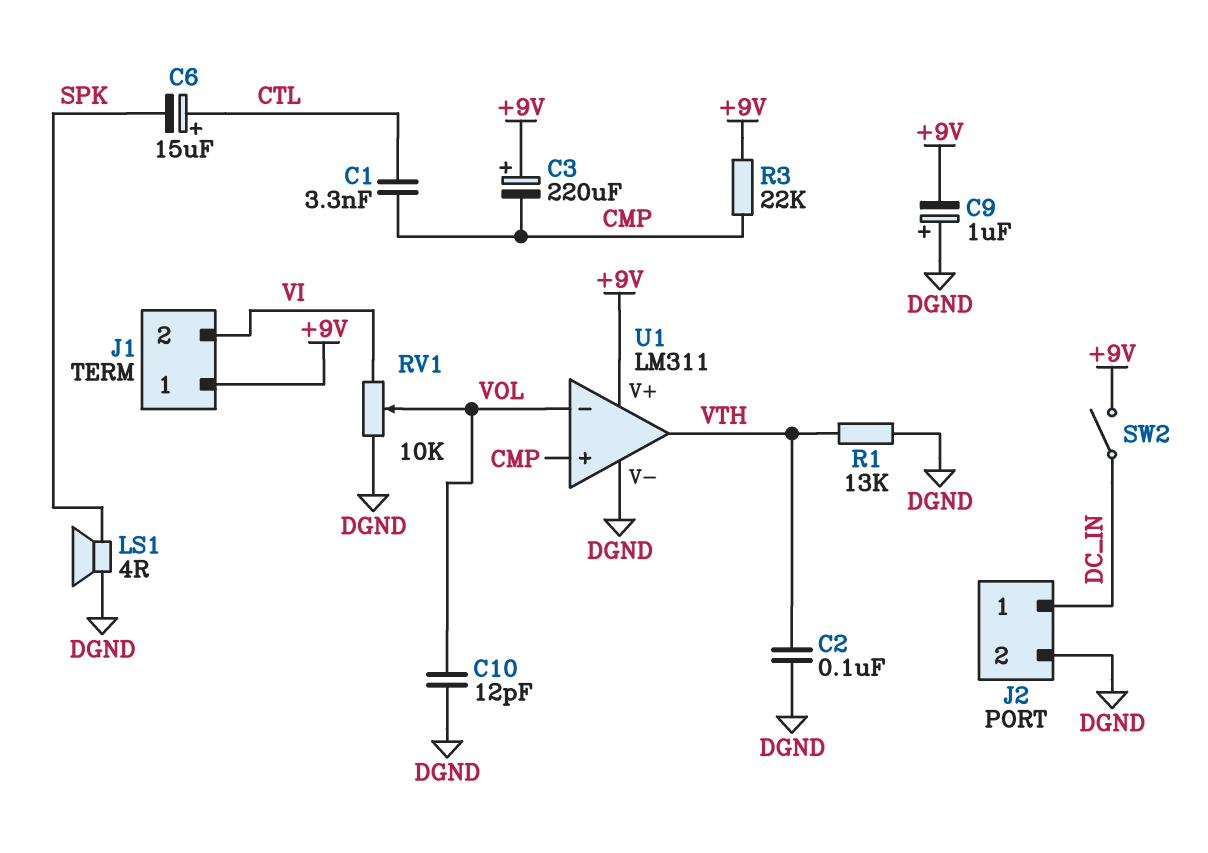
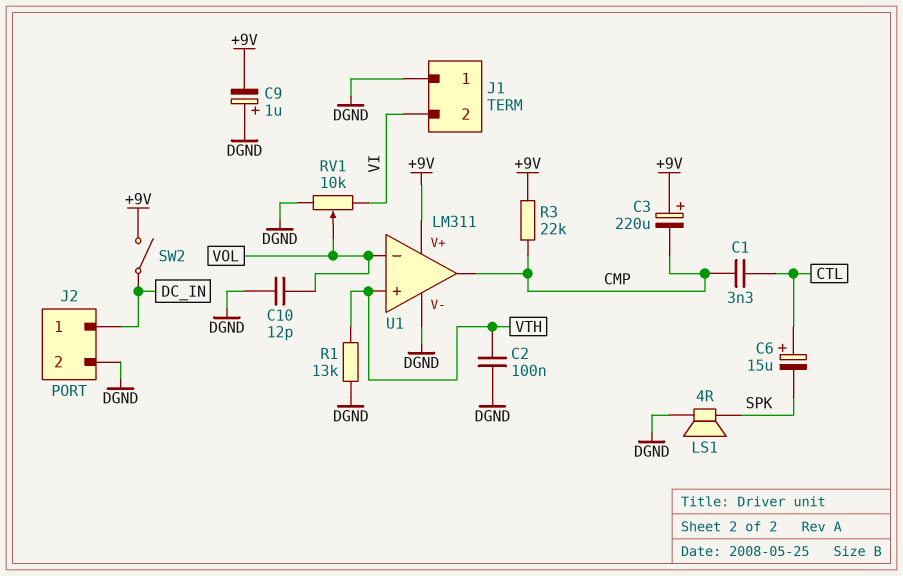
J1 pin 1: +9V -> DGND
U1 pin in+: CMP -> VTH
U1 pin out: VTH -> CMP

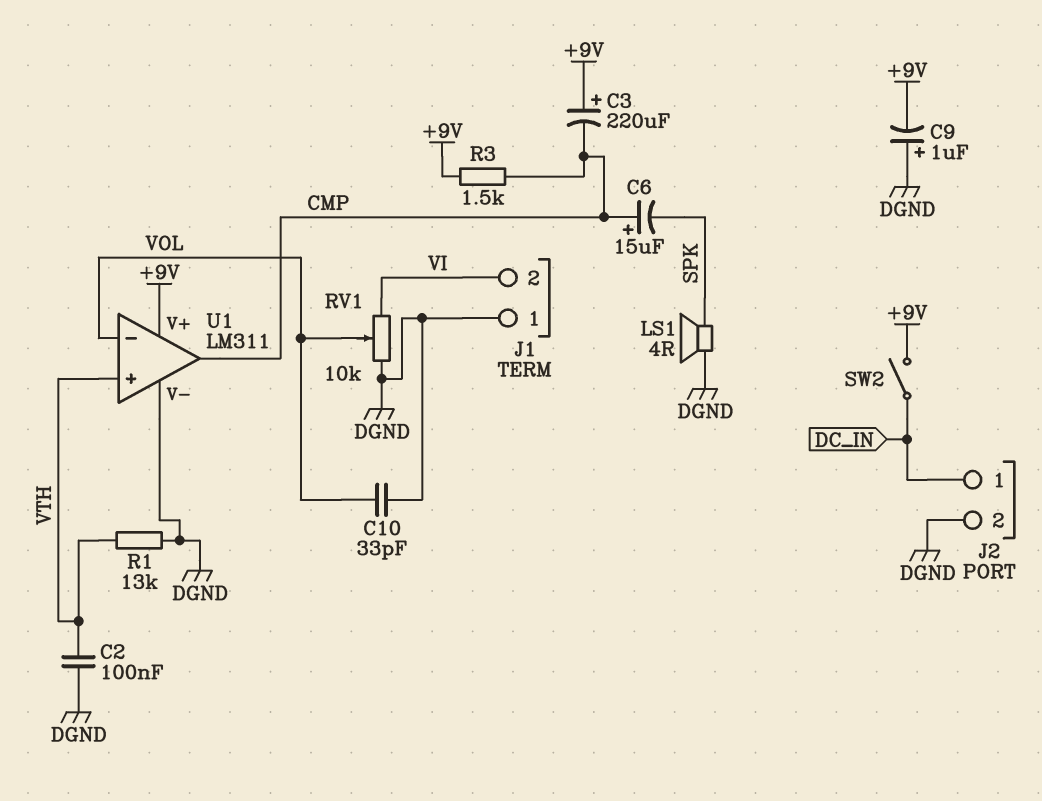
C1: 3.3nF (CMP, CTL) -> none
C6: 15uF (plus CTL, minus SPK) -> 15uF (plus CMP, minus SPK)
C10: 12pF (DGND, VOL) -> 33pF (DGND, VOL)
R3: 22k (+9V, CMP) -> 1.5k (+9V, CMP)

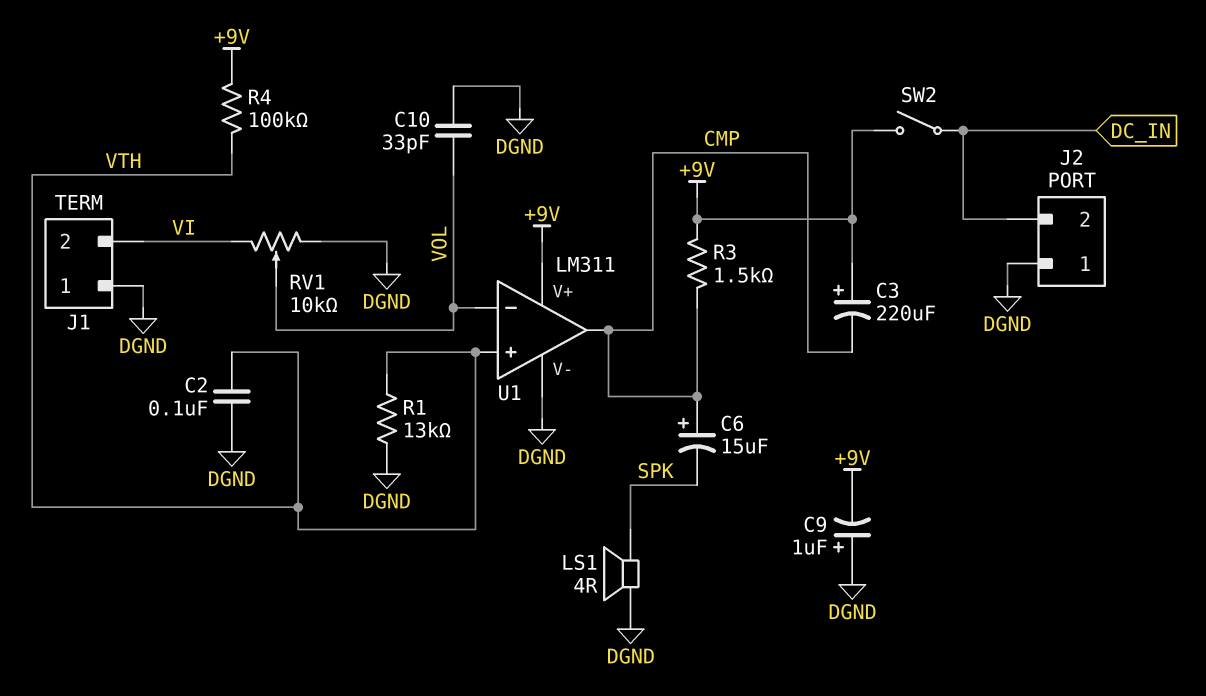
J2 pin 1: DC_IN -> DGND
J2 pin 2: DGND -> DC_IN
R4: none -> 100k (+9V, VTH)

